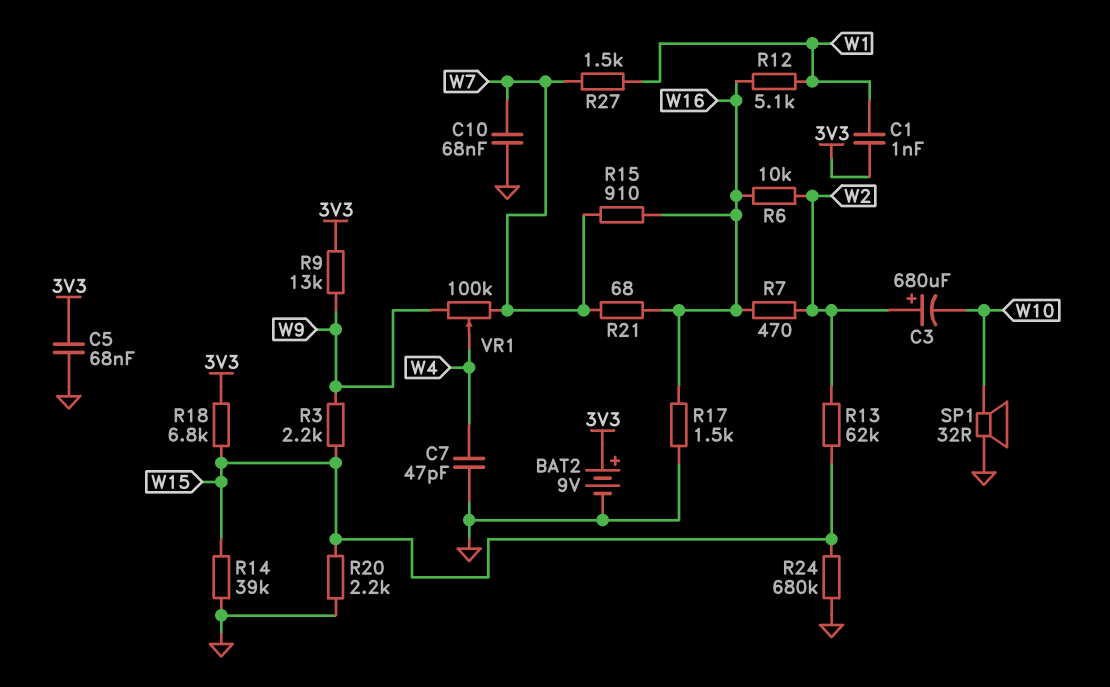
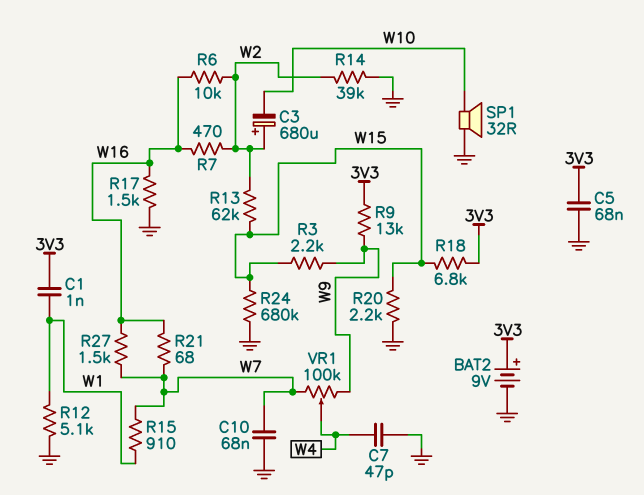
R12: 5.1k (W1, W16) -> 5.1k (GND, W1)
R14: 39k (GND, W15) -> 39k (GND, W2)
R15: 910 (W7, W16) -> 910 (W1, W7)
R27: 1.5k (W1, W7) -> 1.5k (W7, W16)

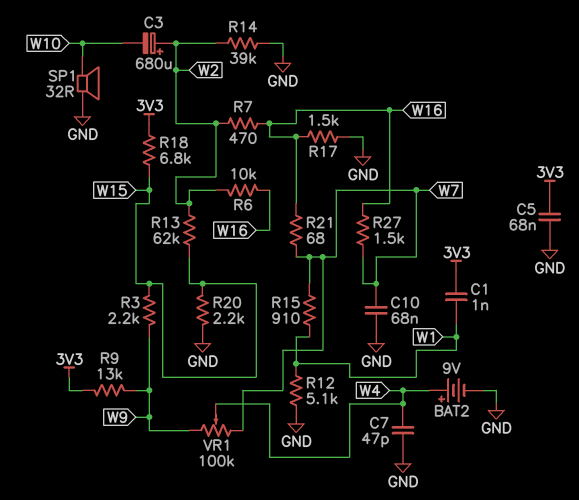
BAT2: 9V (plus 3V3, minus GND) -> 9V (plus W4, minus GND)
R24: 680k (GND, W15) -> none

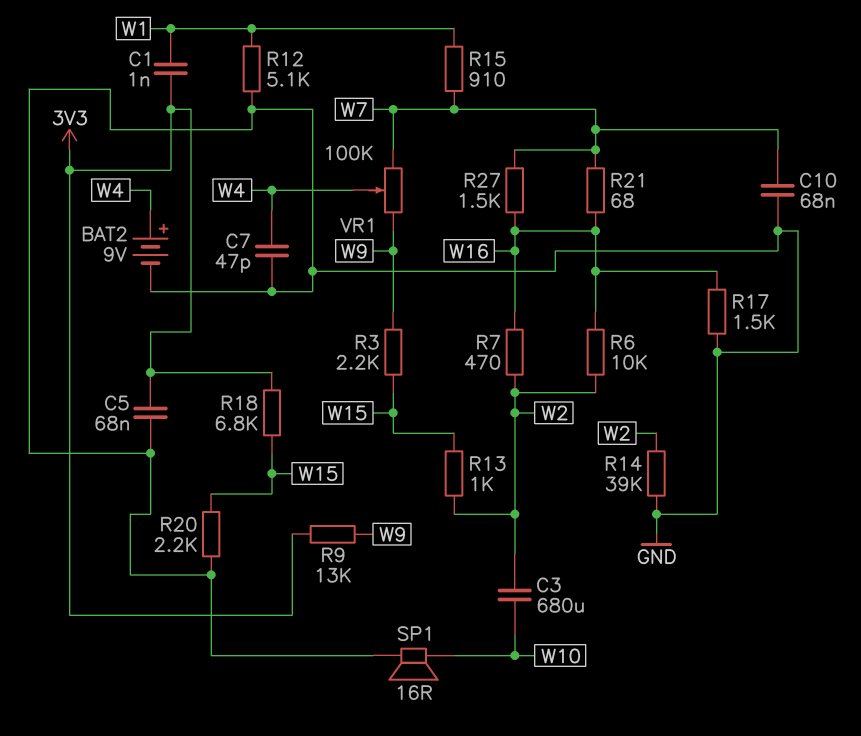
C3: 680uF (plus W2, minus W10) -> 680uF (W2, W10)
R13: 62k (W2, W15) -> 1k (W2, W15)
SP1: speaker 32R (GND, W10) -> speaker 16R (GND, W10)

